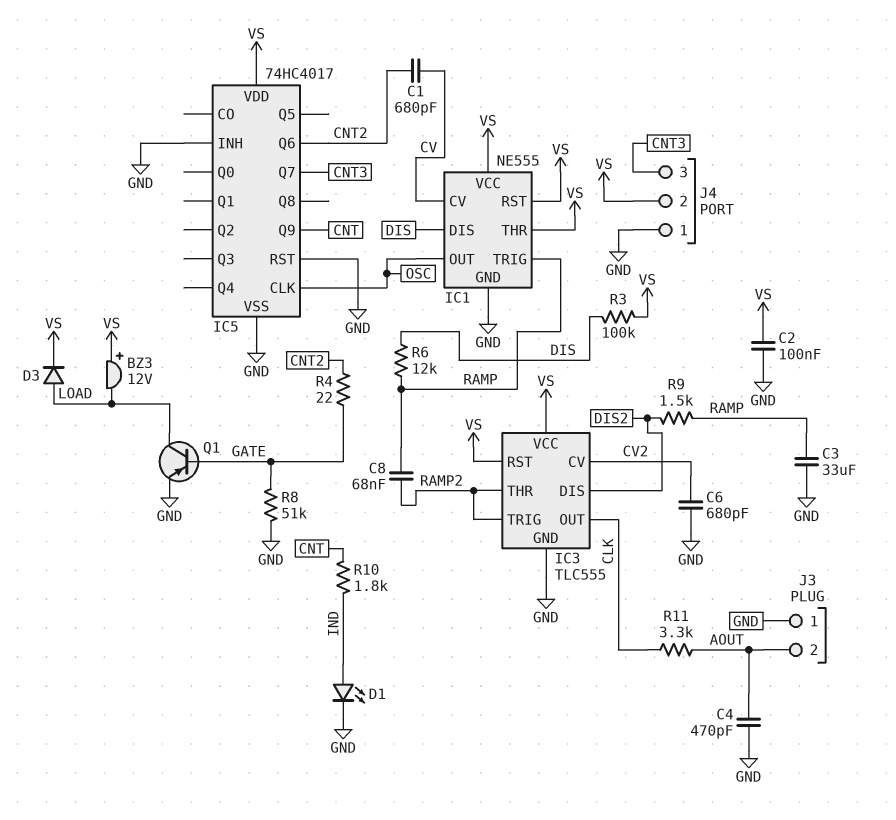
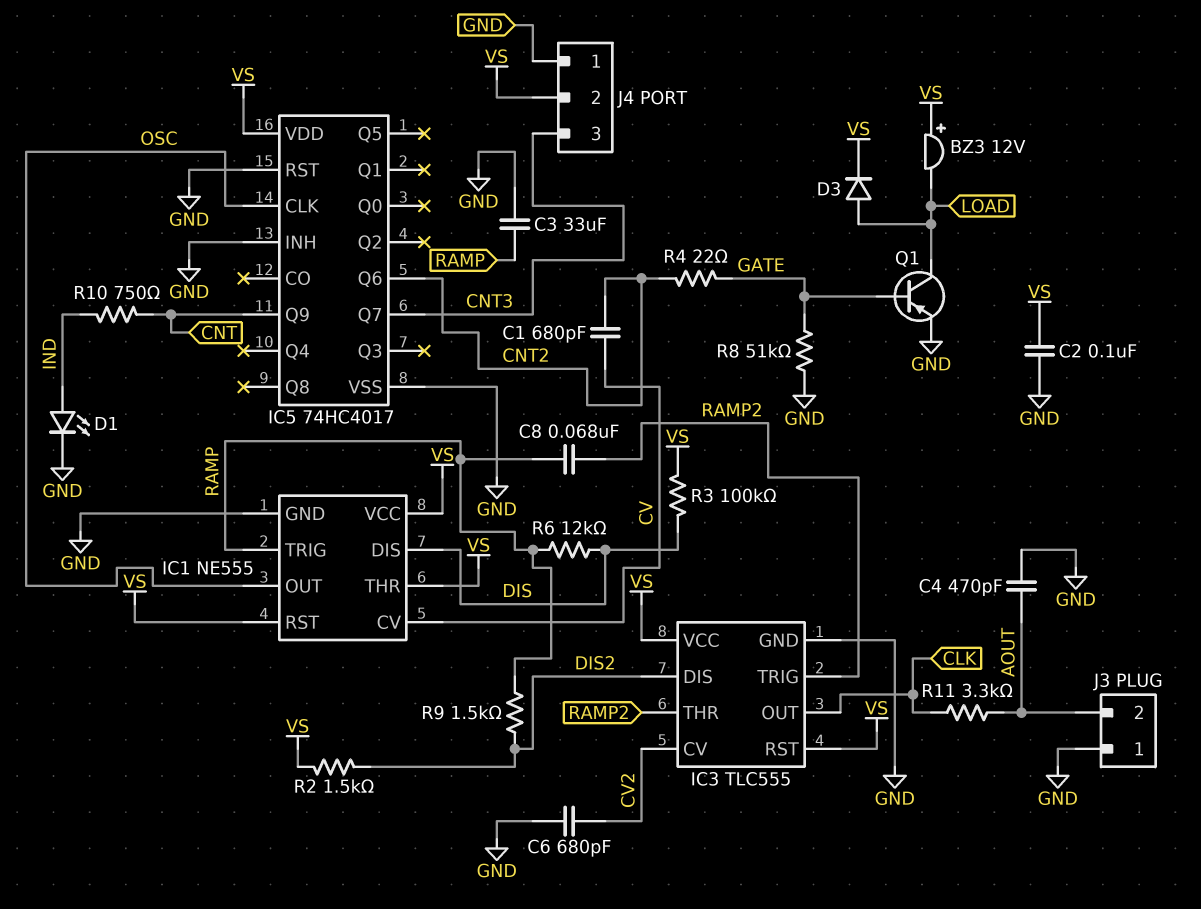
R2: none -> 1.5k (DIS2, VS)
R10: 1.8k (CNT, IND) -> 750 (CNT, IND)

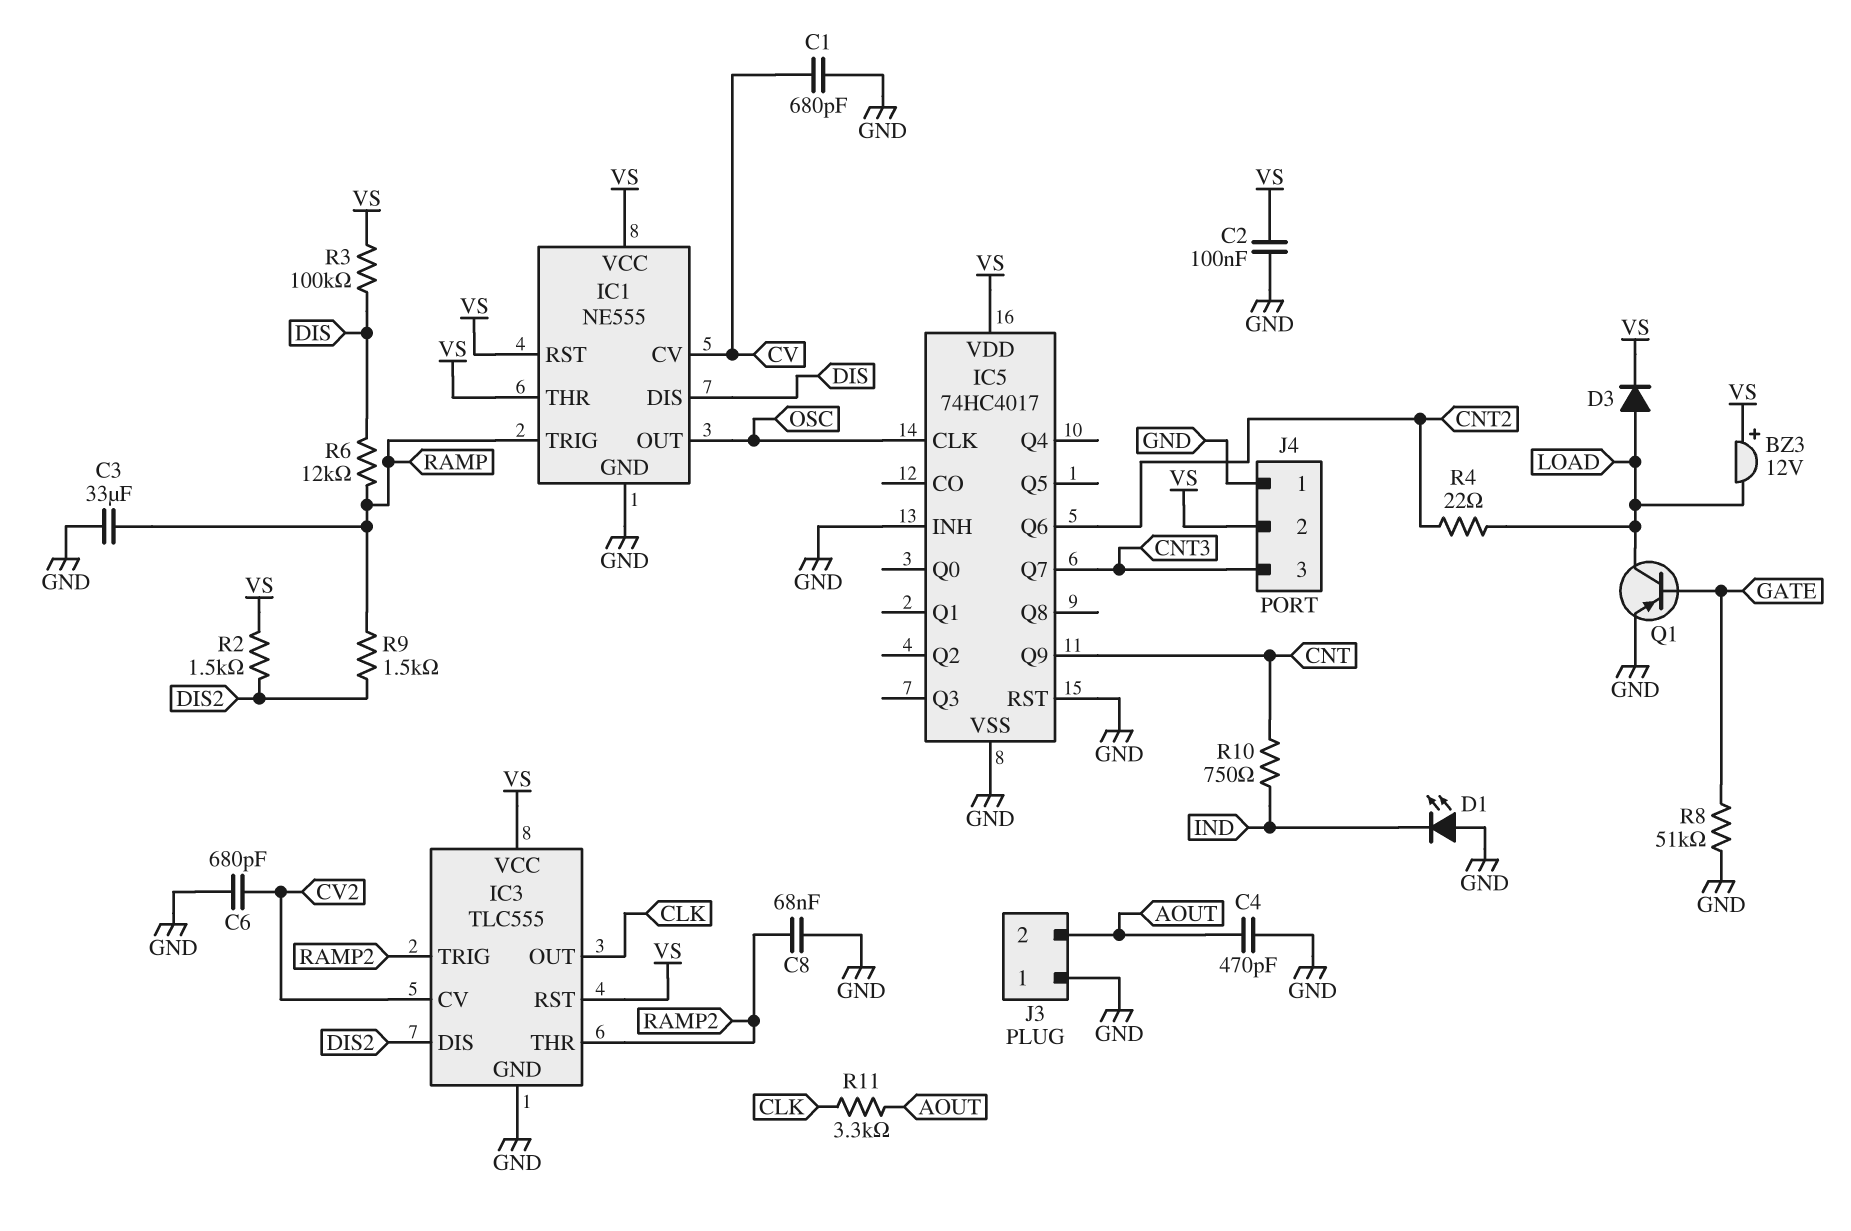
C1: 680pF (CNT2, CV) -> 680pF (CV, GND)
C8: 68nF (RAMP, RAMP2) -> 68nF (GND, RAMP2)
D1: LED (A IND, K GND) -> LED (A GND, K IND)
R4: 22 (CNT2, GATE) -> 22 (CNT2, LOAD)

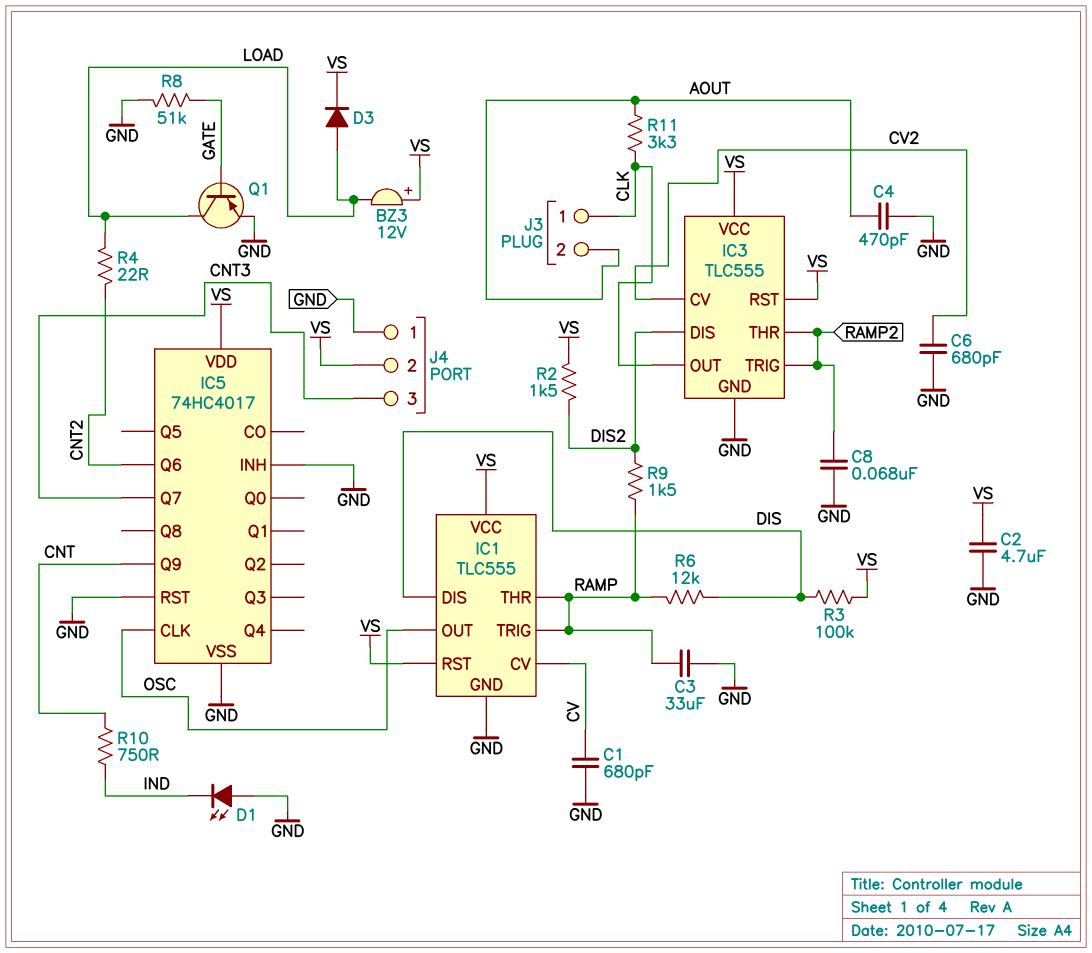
C2: 100nF (GND, VS) -> 4.7uF (GND, VS)
IC1: NE555 -> TLC555
IC1 pin THR: VS -> RAMP
J3 pin 1: GND -> CLK

